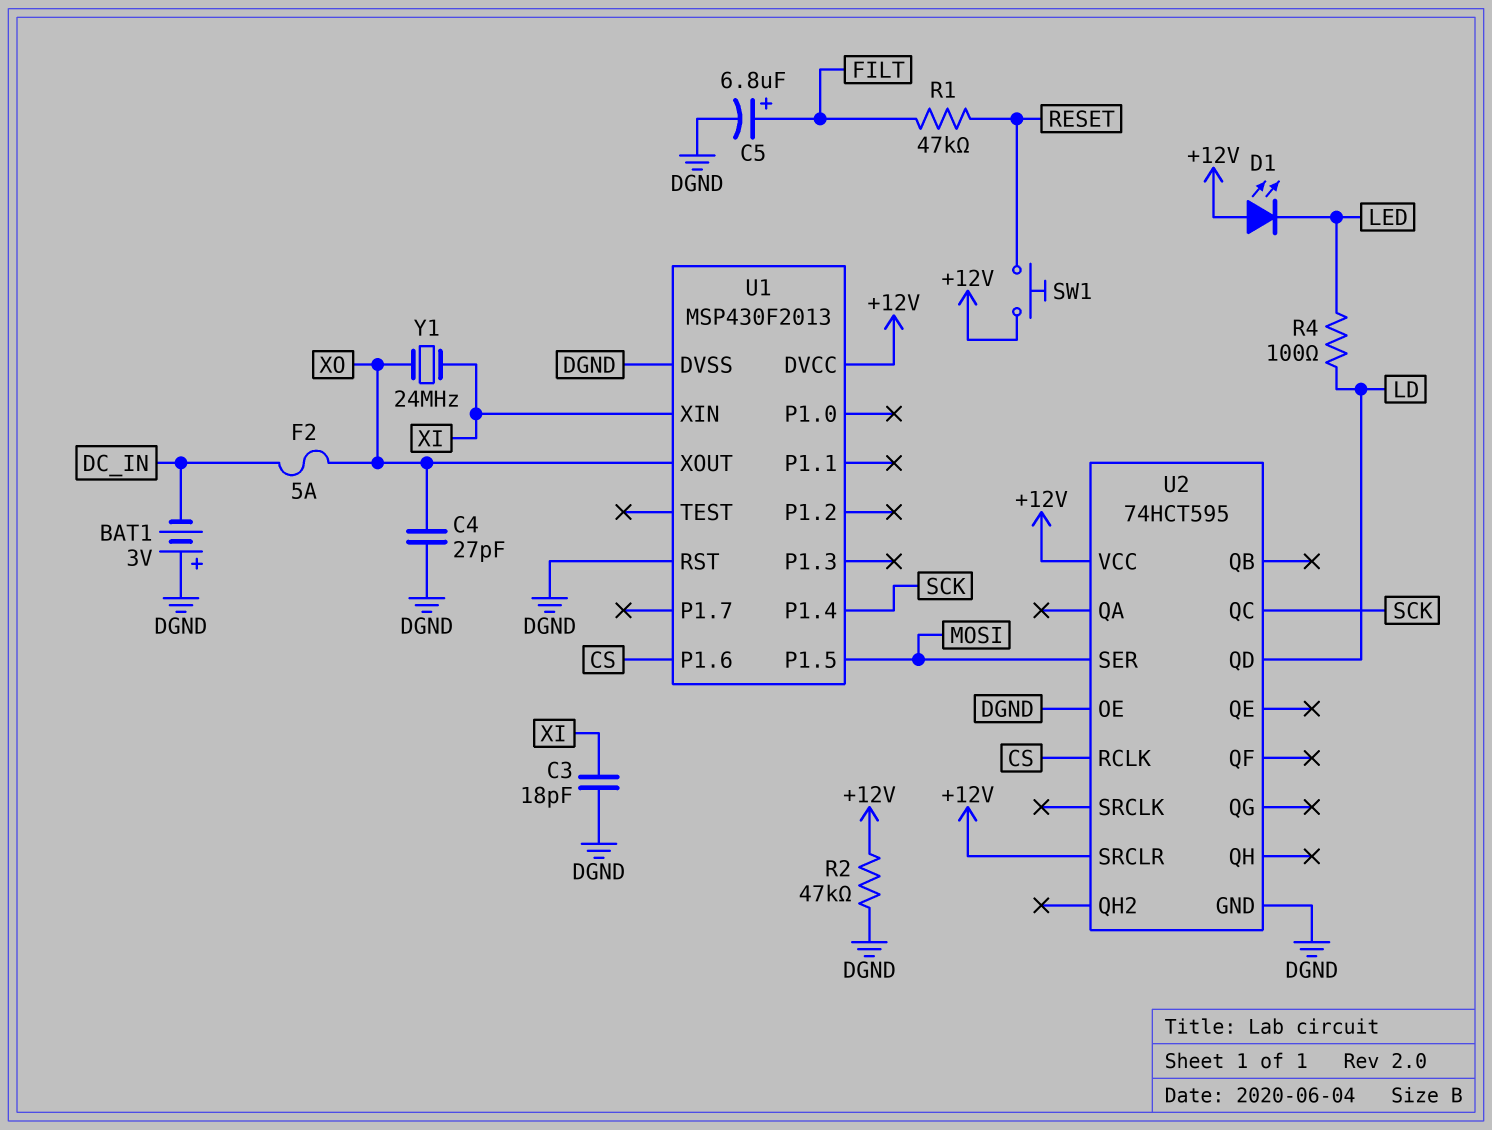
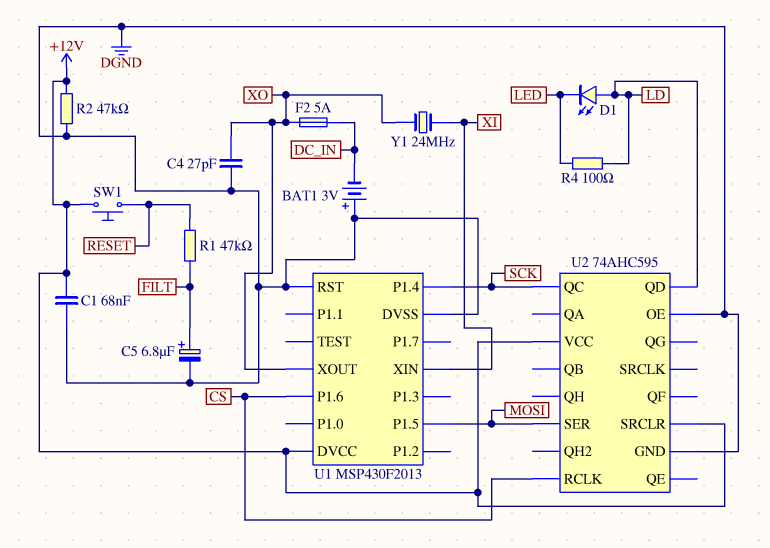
C1: none -> 68nF (+12V, DGND)
C3: 18pF (DGND, XI) -> none
D1: LED (A +12V, K LED) -> LED (A LD, K LED)
U2: 74HCT595 -> 74AHC595

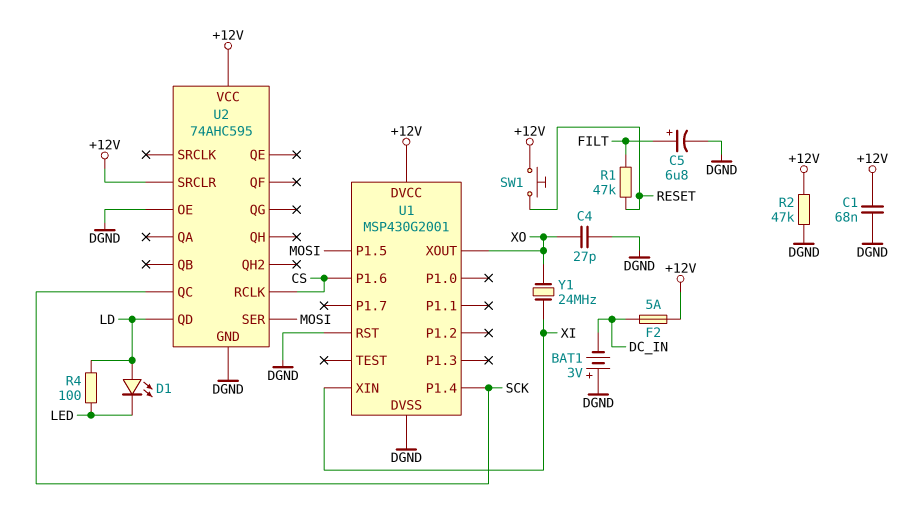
F2: 5A (DC_IN, XO) -> 5A (+12V, DC_IN)
U1: MSP430F2013 -> MSP430G2001

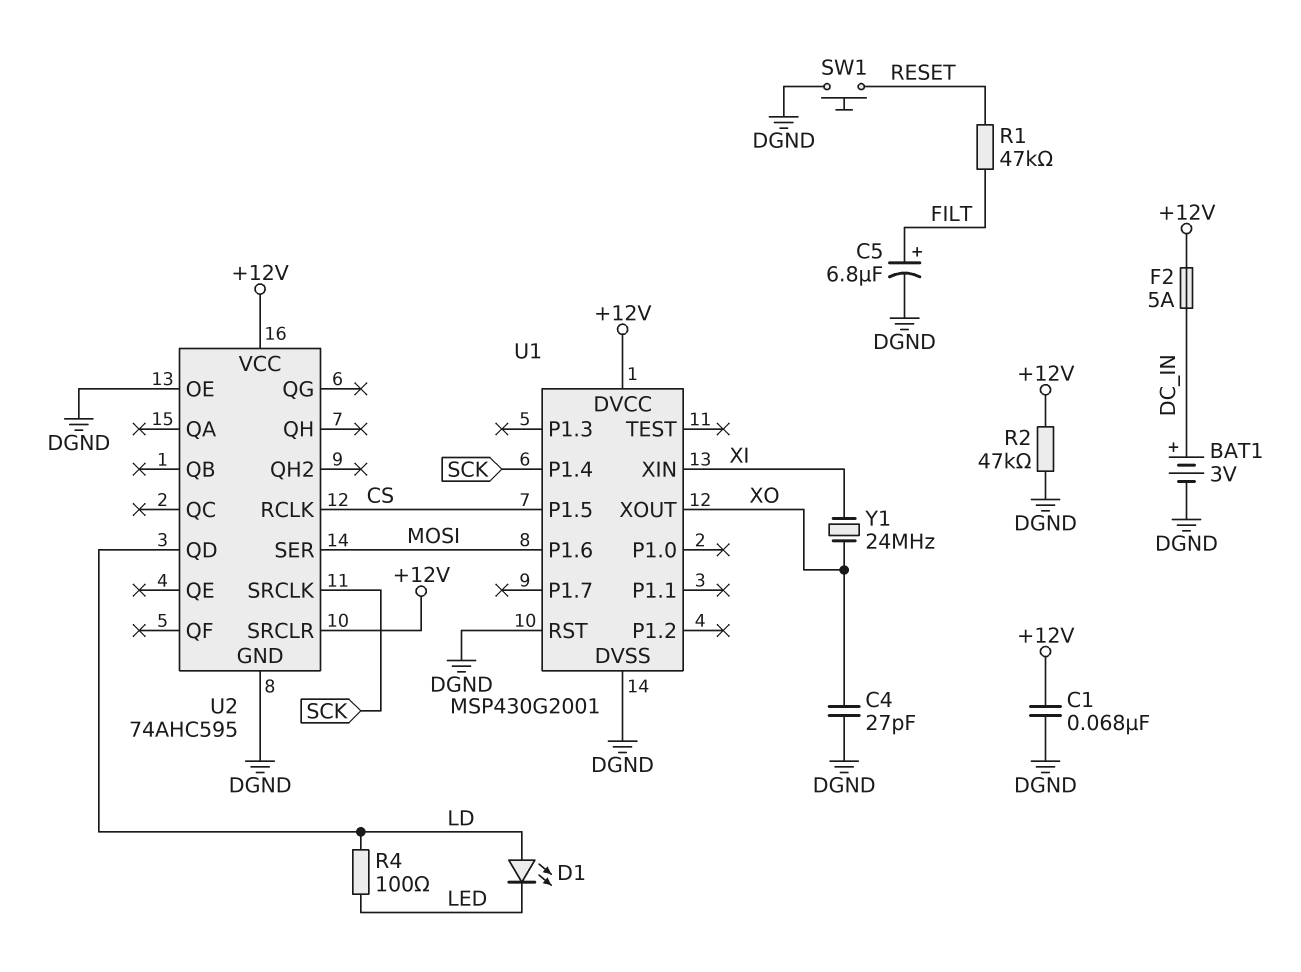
BAT1: 3V (plus DGND, minus DC_IN) -> 3V (plus DC_IN, minus DGND)
SW1: button (+12V, RESET) -> button (DGND, RESET)
U1 pin P1.5: MOSI -> CS
U1 pin P1.6: CS -> MOSI
U2 pin QC: SCK -> none
U2 pin SRCLK: none -> SCK

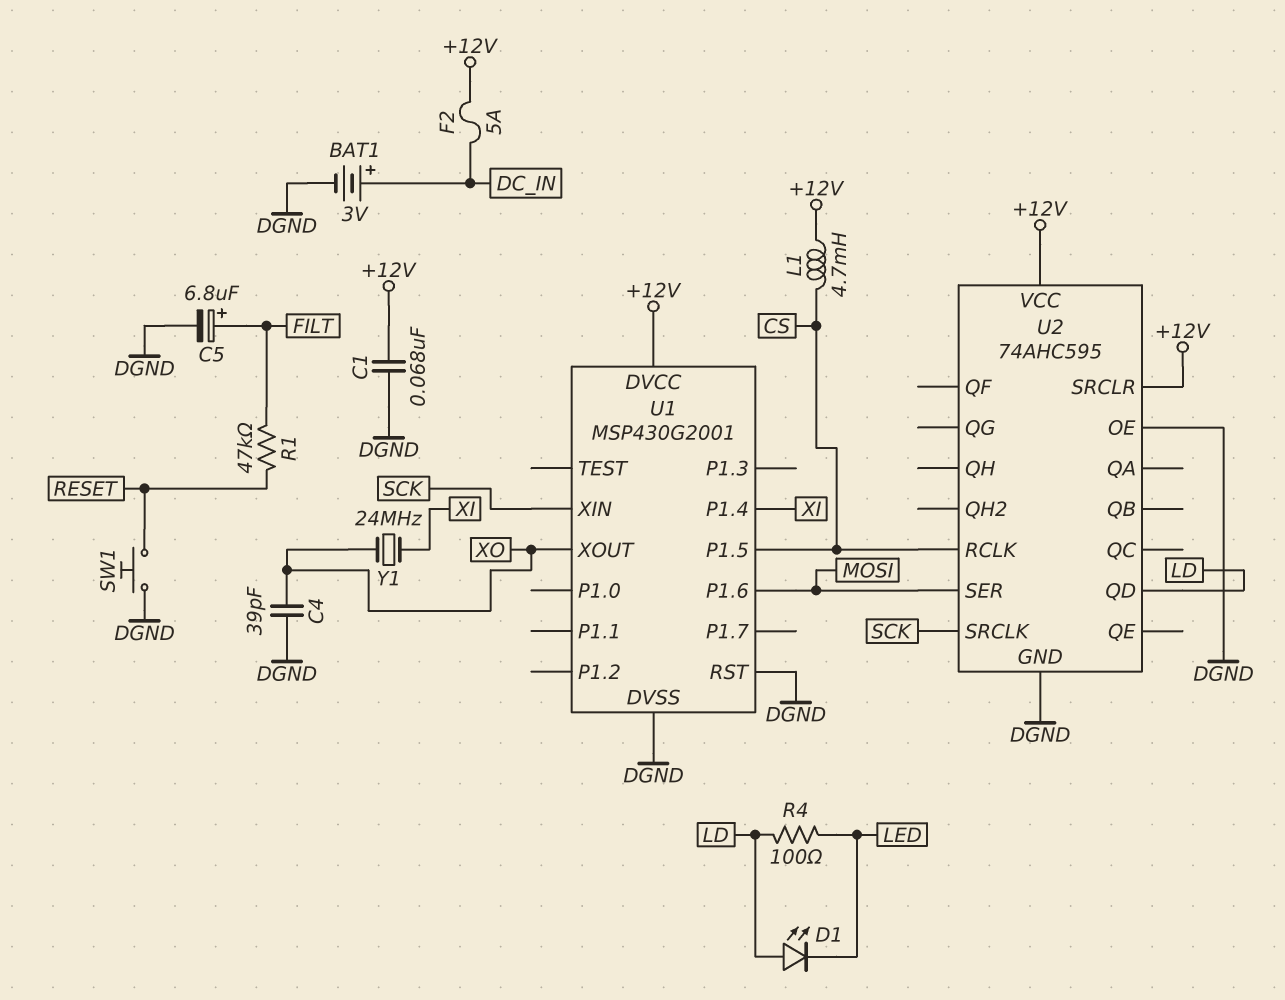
C4: 27pF (DGND, XO) -> 39pF (DGND, XO)
L1: none -> 4.7mH (+12V, CS)
R2: 47k (+12V, DGND) -> none
U1 pin P1.4: SCK -> XI
U1 pin XIN: XI -> SCK

